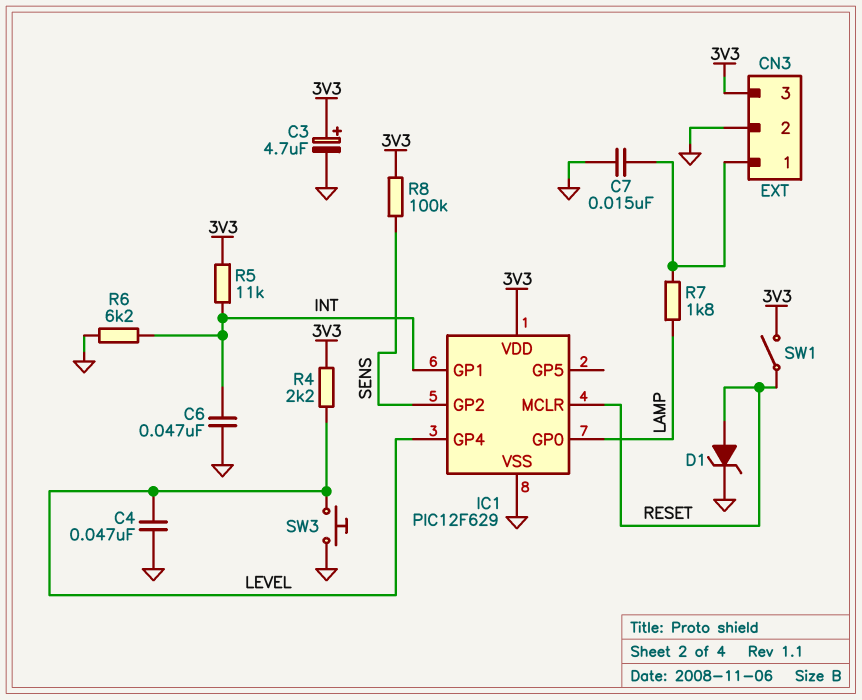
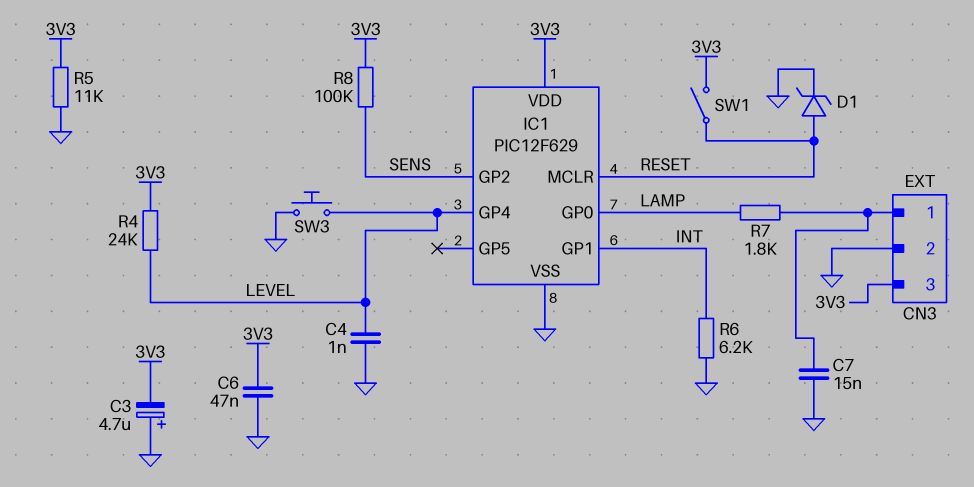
C3: 4.7uF (plus 3V3, minus GND) -> 4.7uF (plus GND, minus 3V3)
C4: 47nF (GND, LEVEL) -> 1nF (GND, LEVEL)
C6: 47nF (GND, INT) -> 47nF (3V3, GND)
R4: 2.2k (3V3, LEVEL) -> 24k (3V3, LEVEL)
R5: 11k (3V3, INT) -> 11k (3V3, GND)

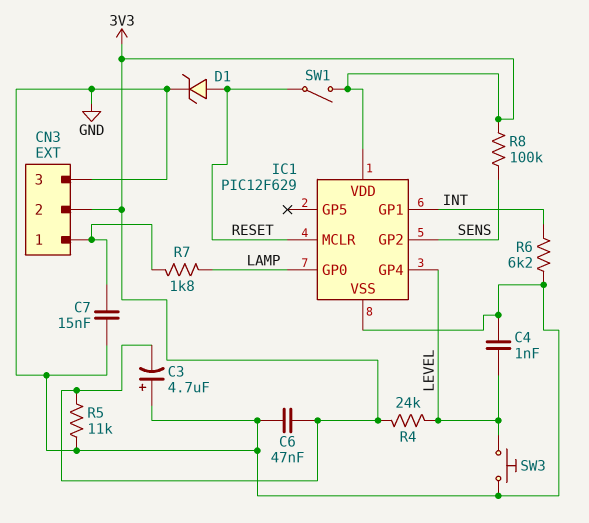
CN3 pin 2: GND -> 3V3
CN3 pin 3: 3V3 -> GND

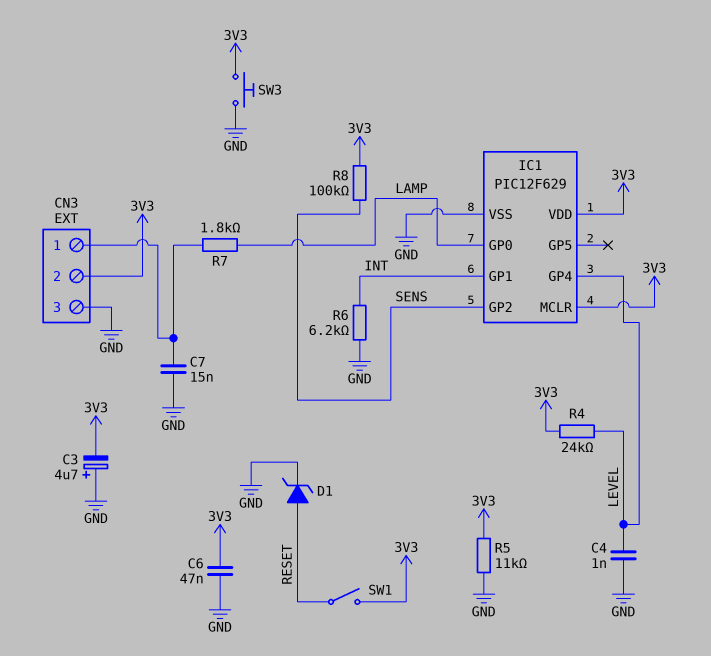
IC1 pin MCLR: RESET -> 3V3
SW3: button (GND, LEVEL) -> button (3V3, GND)

